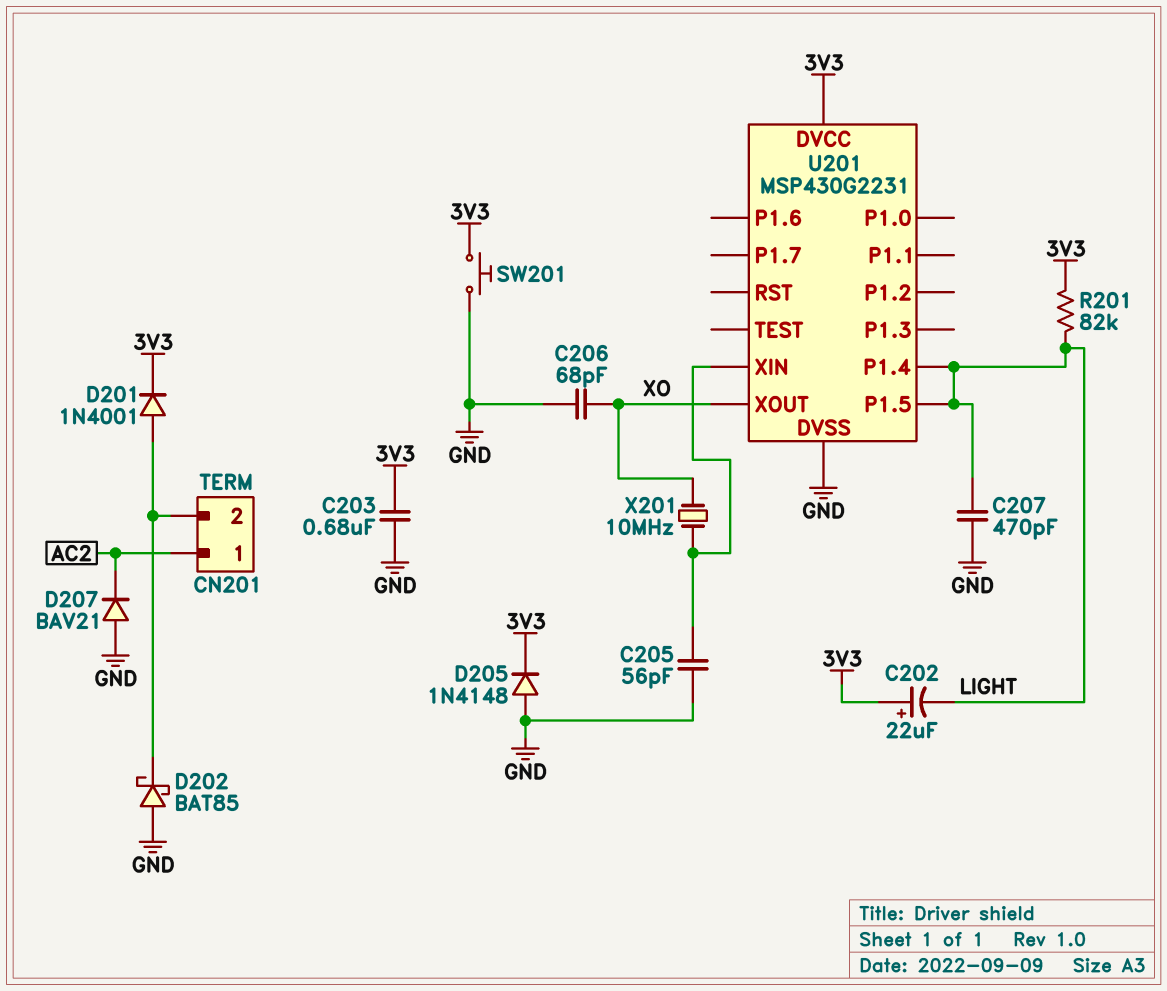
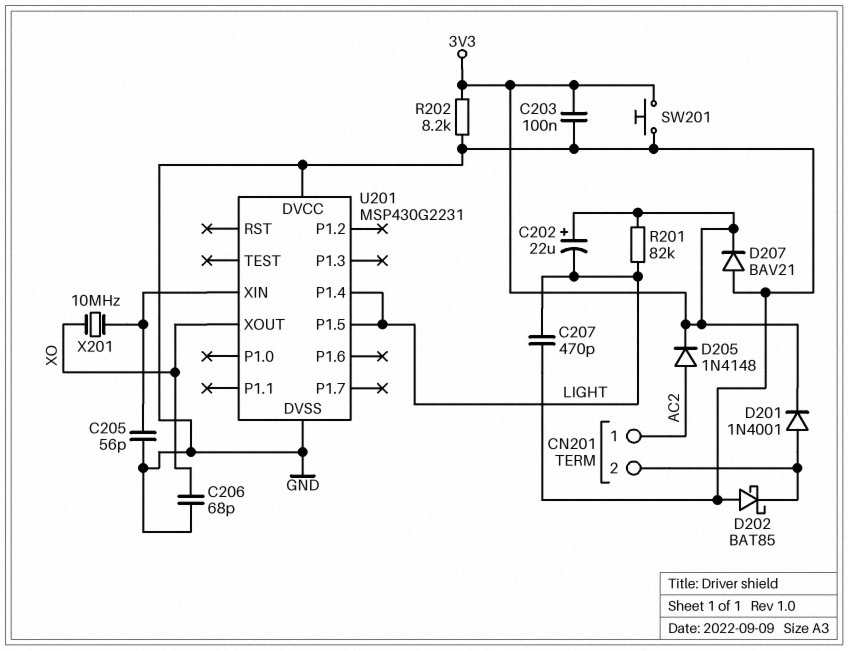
C203: 680nF (3V3, GND) -> 100nF (3V3, GND)
D205: diode 1N4148 (A GND, K 3V3) -> diode 1N4148 (A AC2, K 3V3)
D207: diode BAV21 (A GND, K AC2) -> diode BAV21 (A GND, K 3V3)
R202: none -> 8.2k (3V3, GND)
U201 pin DVCC: 3V3 -> GND

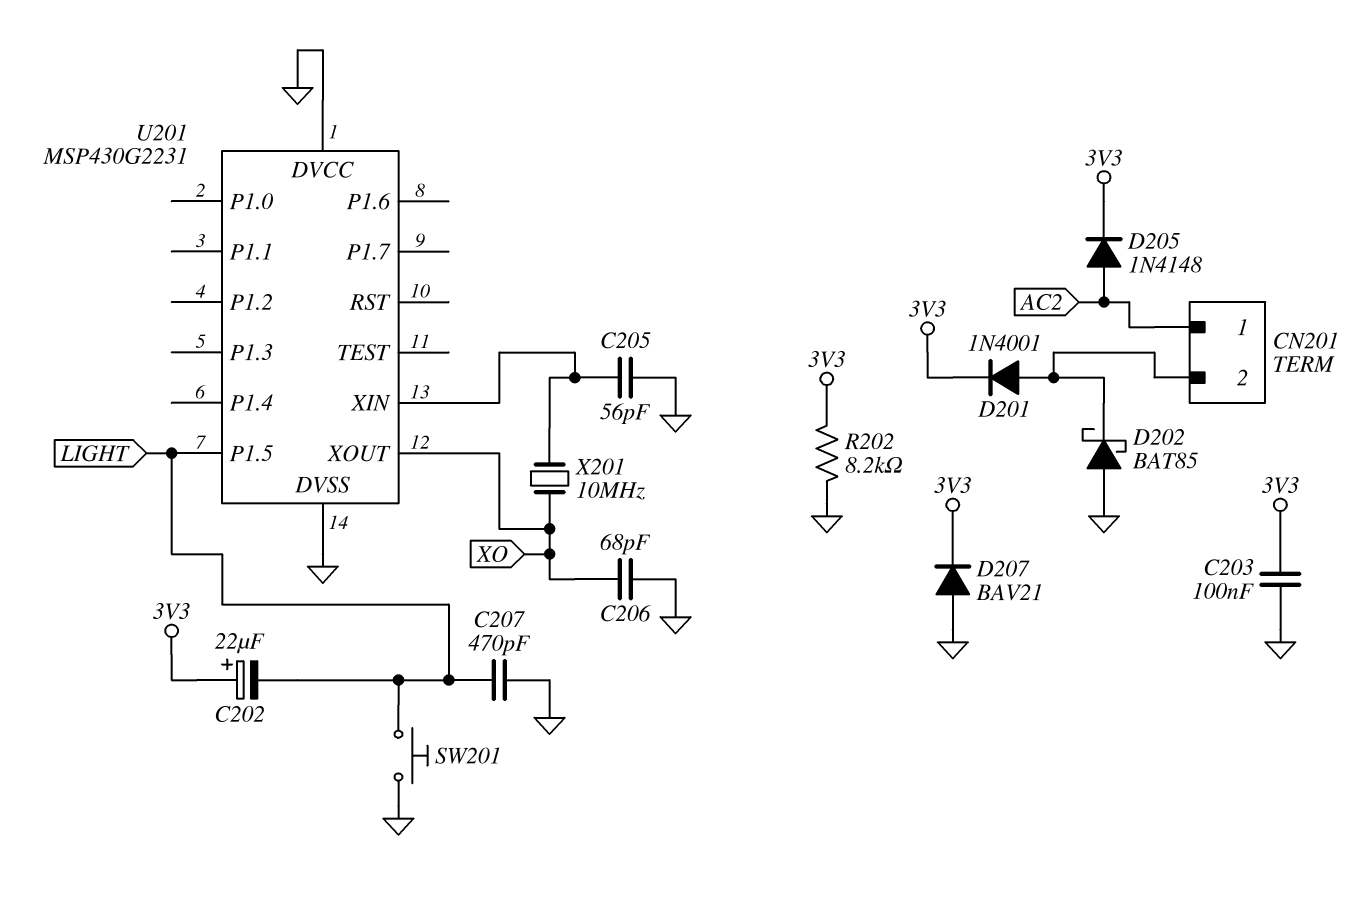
R201: 82k (3V3, LIGHT) -> none
SW201: button (3V3, GND) -> button (GND, LIGHT)
U201 pin P1.4: LIGHT -> none

